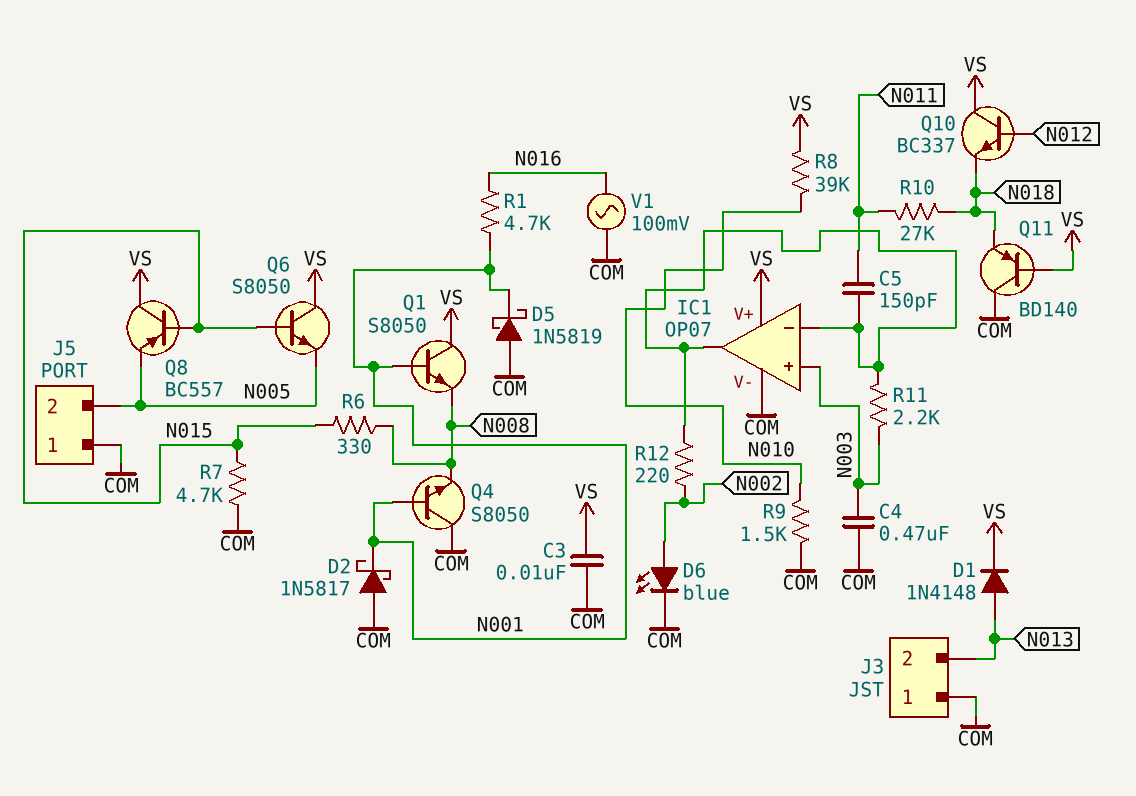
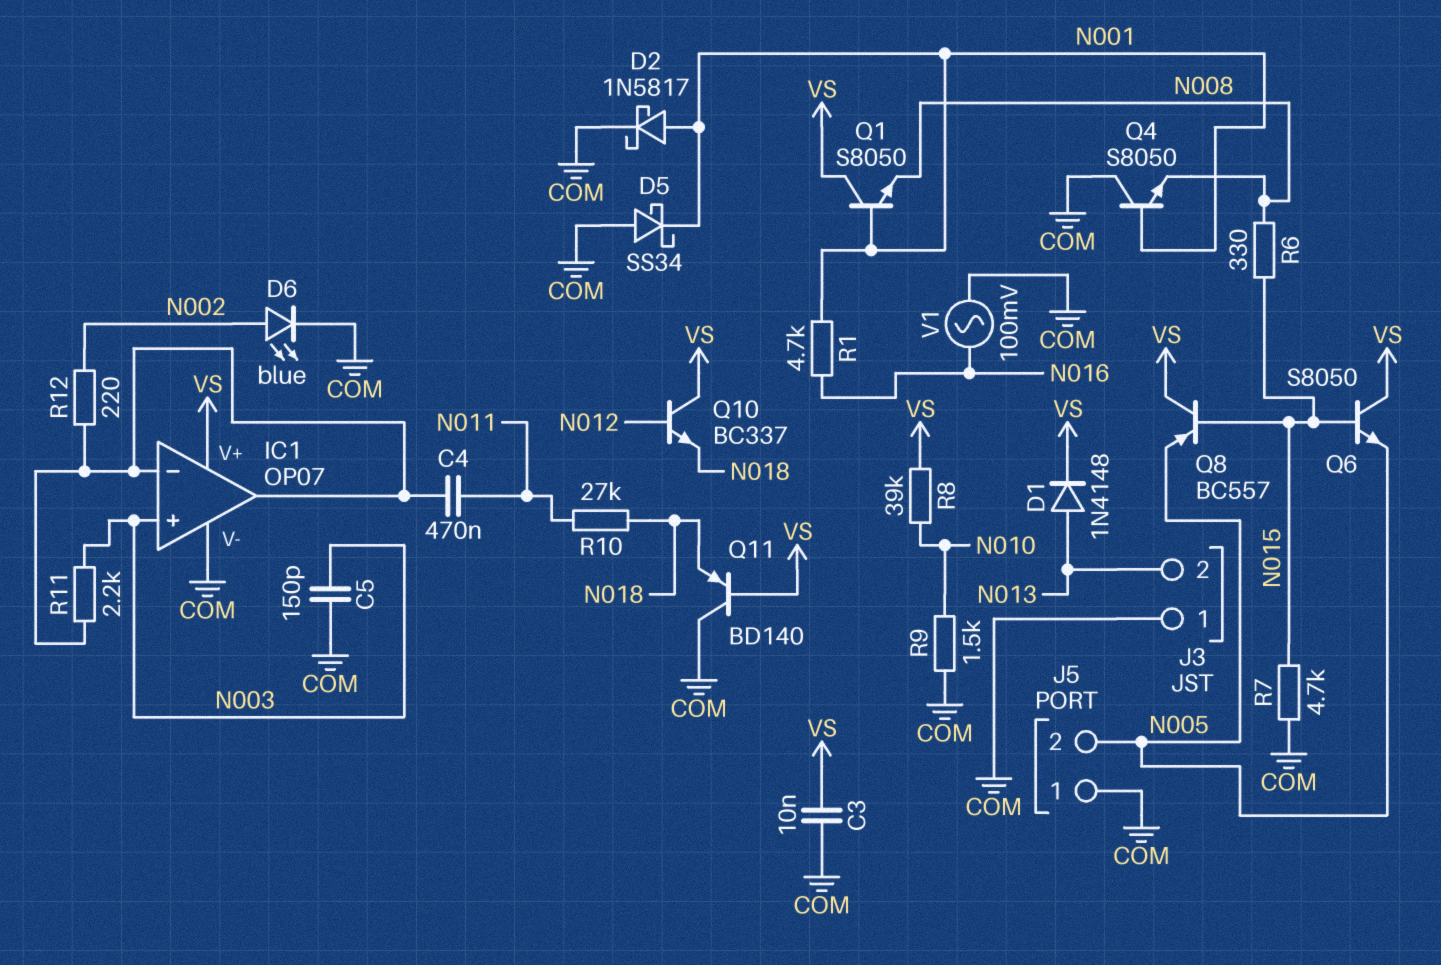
C4: 470nF (COM, N003) -> 470nF (IC1/in-, N011)
C5: 150pF (IC1/in-, N011) -> 150pF (COM, N003)
D2: schottky 1N5817 (A COM, K N001) -> schottky 1N5817 (A N001, K COM)
D5: schottky 1N5819 (A COM, K N001) -> schottky SS34 (A COM, K N001)

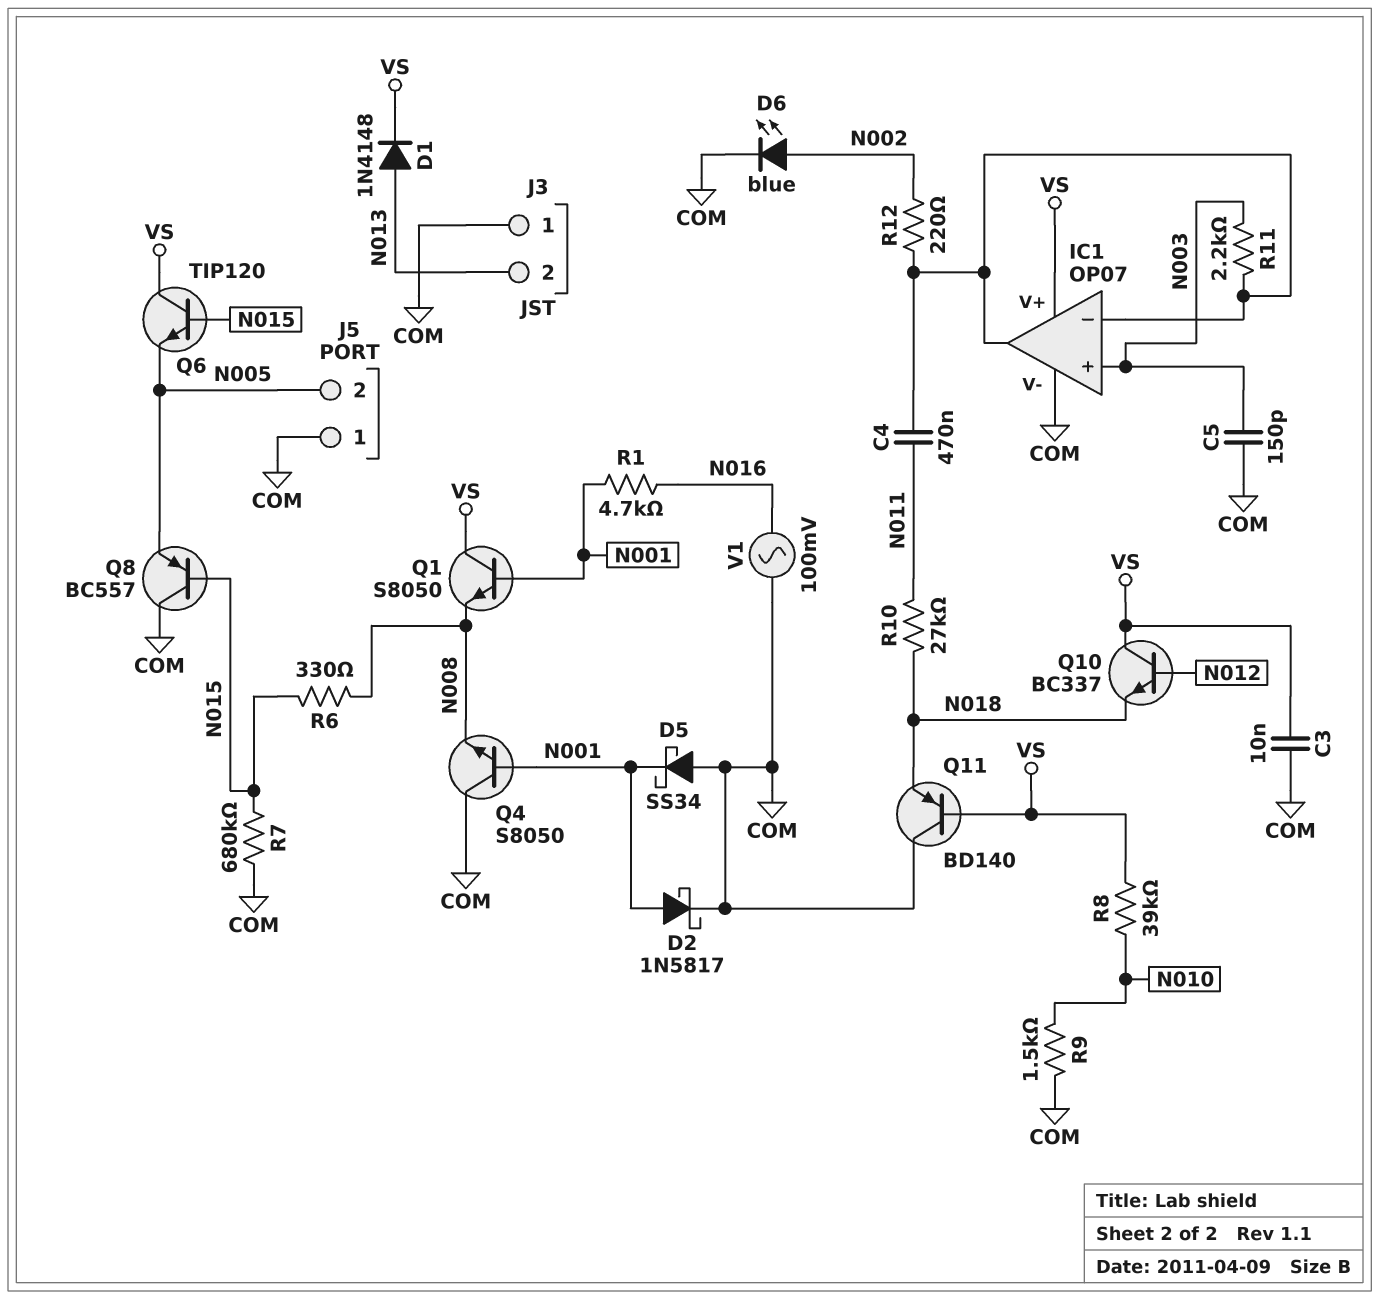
Q6: NPN S8050 (B N015, C VS, E N005) -> NPN TIP120 (B N015, C VS, E N005)
Q8: PNP BC557 (B N015, C VS, E N005) -> PNP BC557 (B N015, C COM, E N005)
R7: 4.7k (COM, N015) -> 680k (COM, N015)

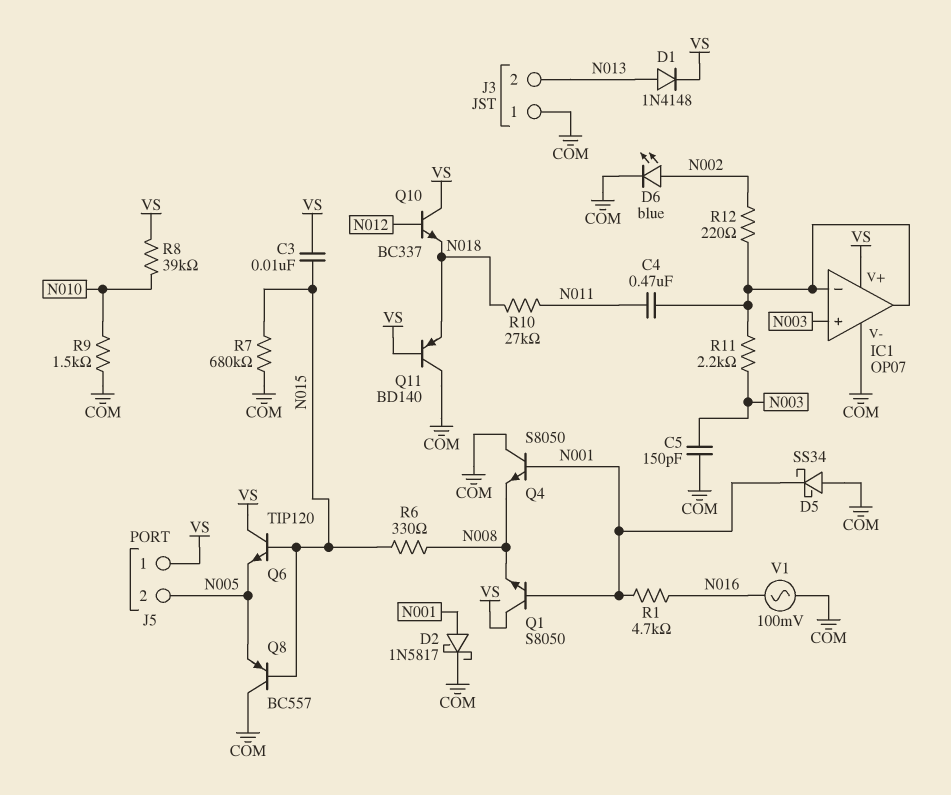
C3: 10nF (COM, VS) -> 10nF (N015, VS)
J5 pin 1: COM -> VS

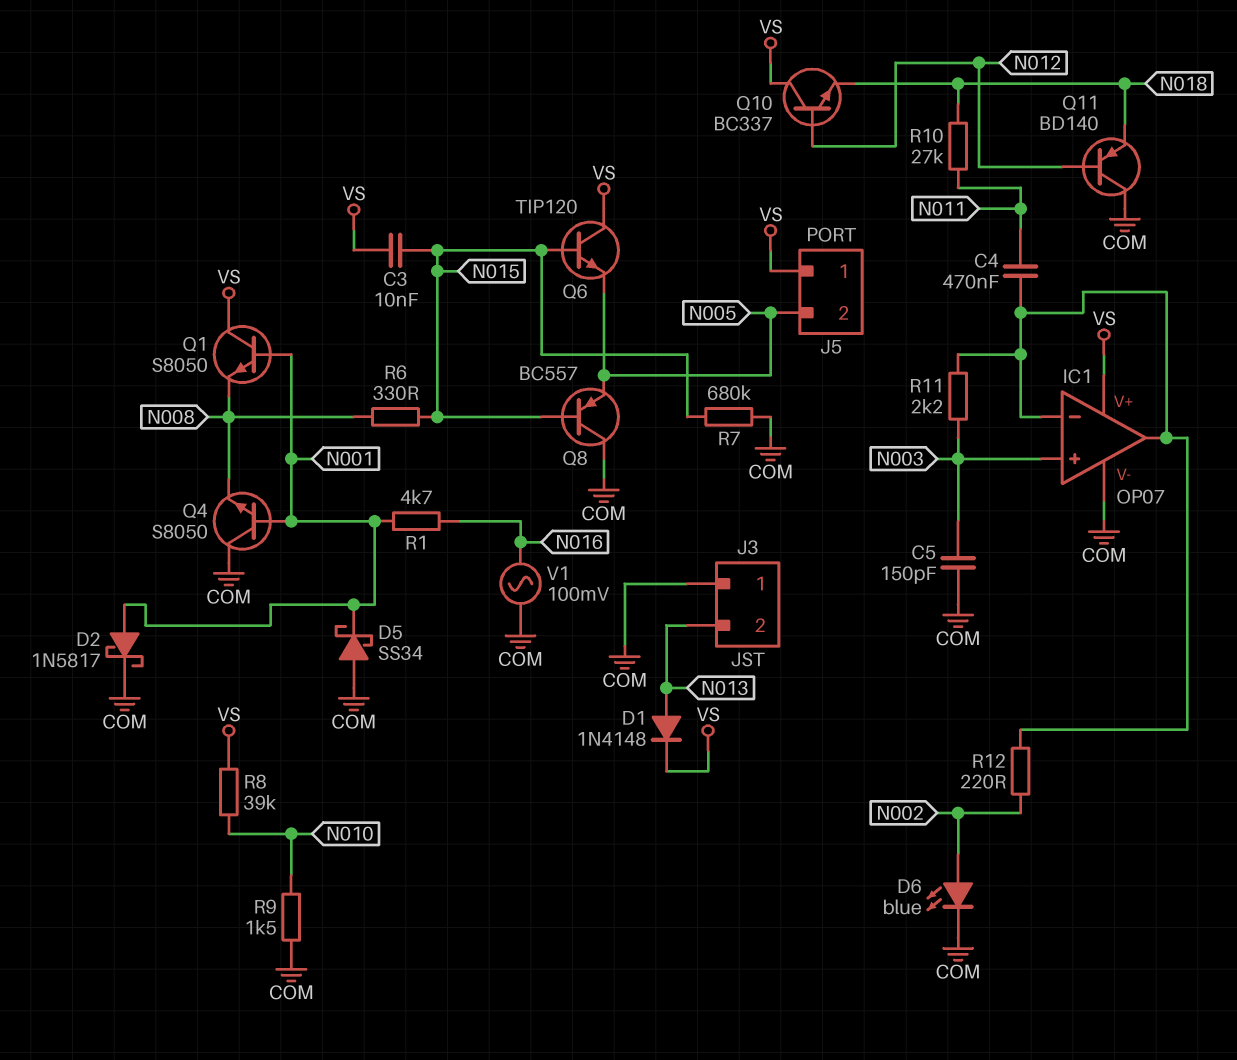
Q11: PNP BD140 (B VS, C COM, E N018) -> PNP BD140 (B N012, C COM, E N018)

